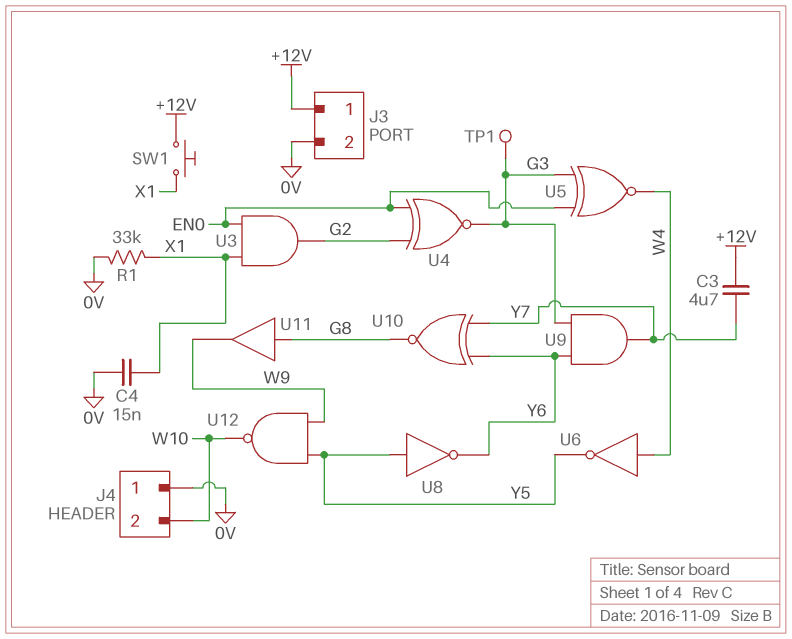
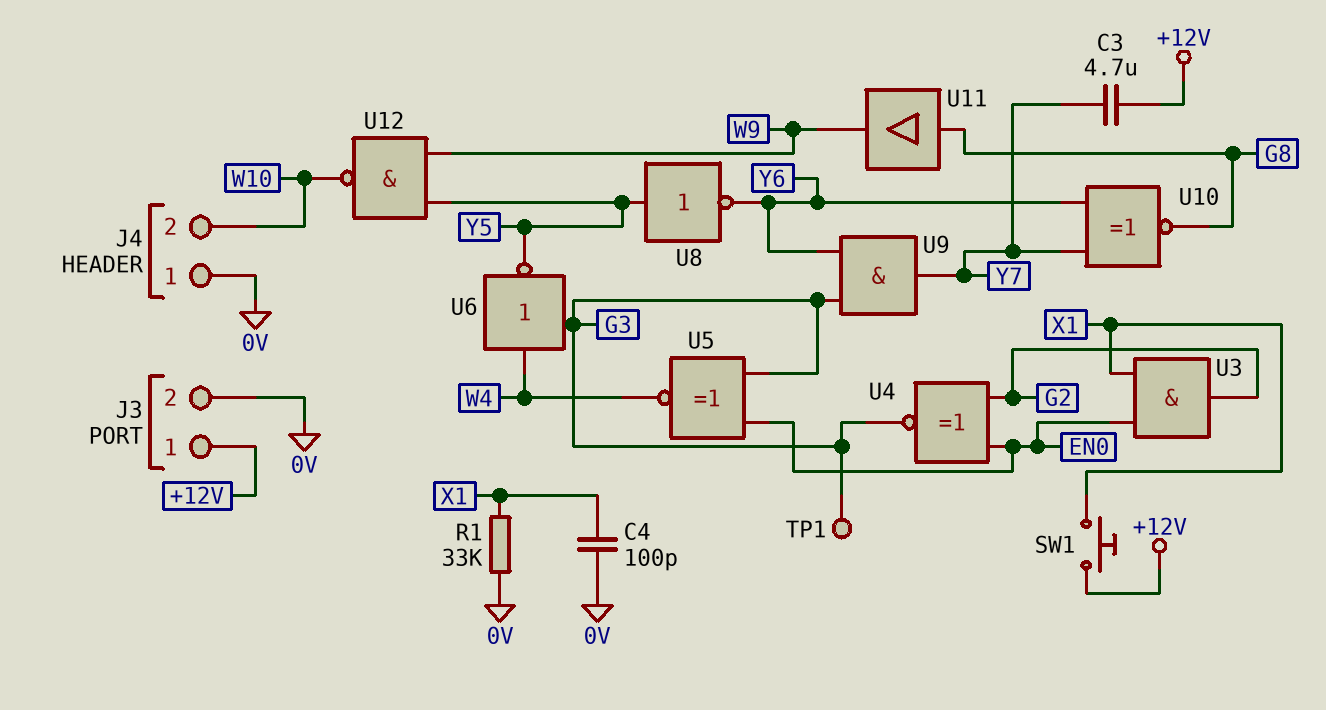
C4: 15nF (0V, X1) -> 100pF (0V, X1)

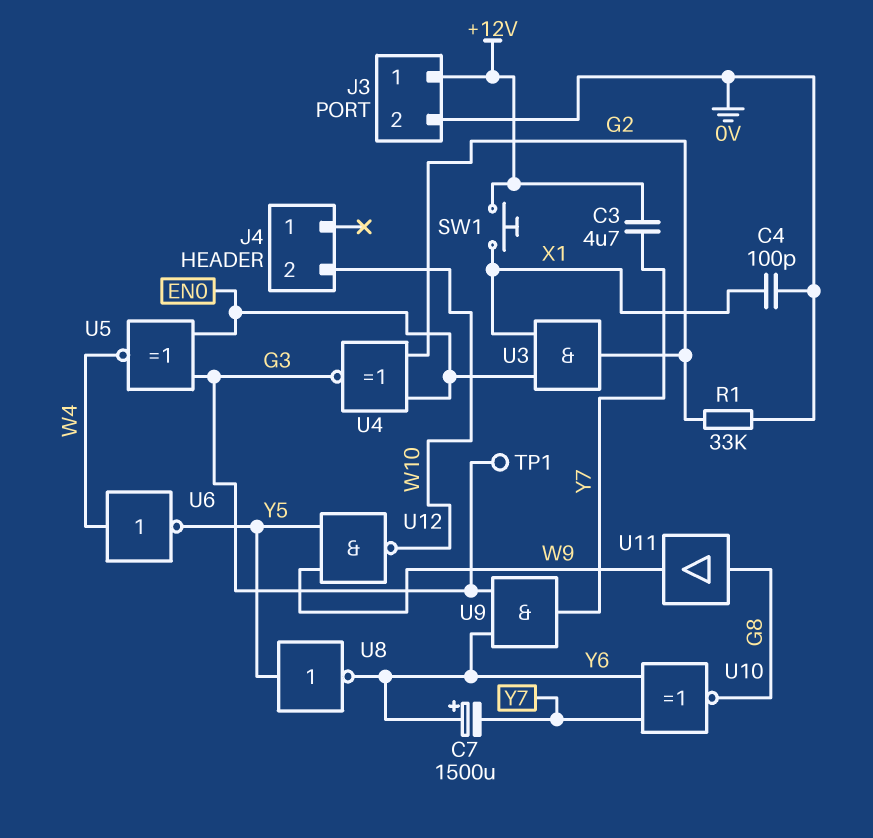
C7: none -> 1500uF (plus Y6, minus Y7)
J4 pin 1: 0V -> none
R1: 33k (0V, X1) -> 33k (0V, G2)

